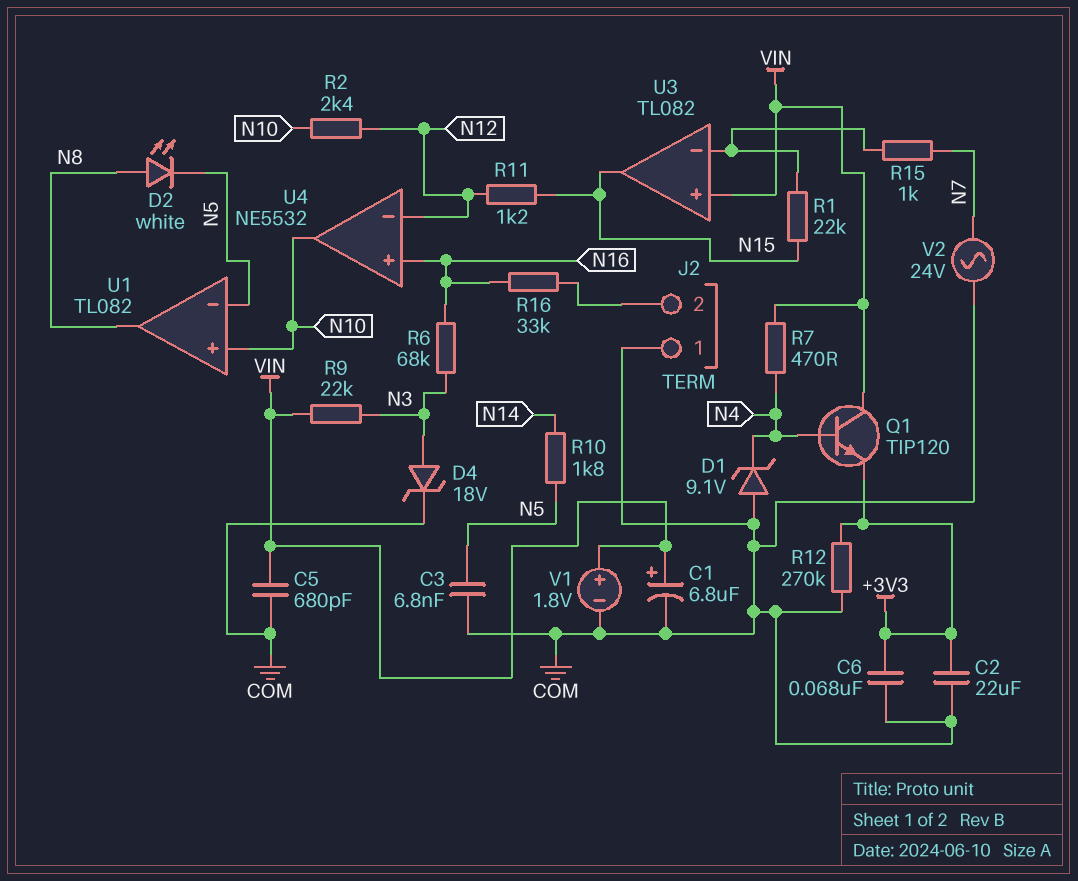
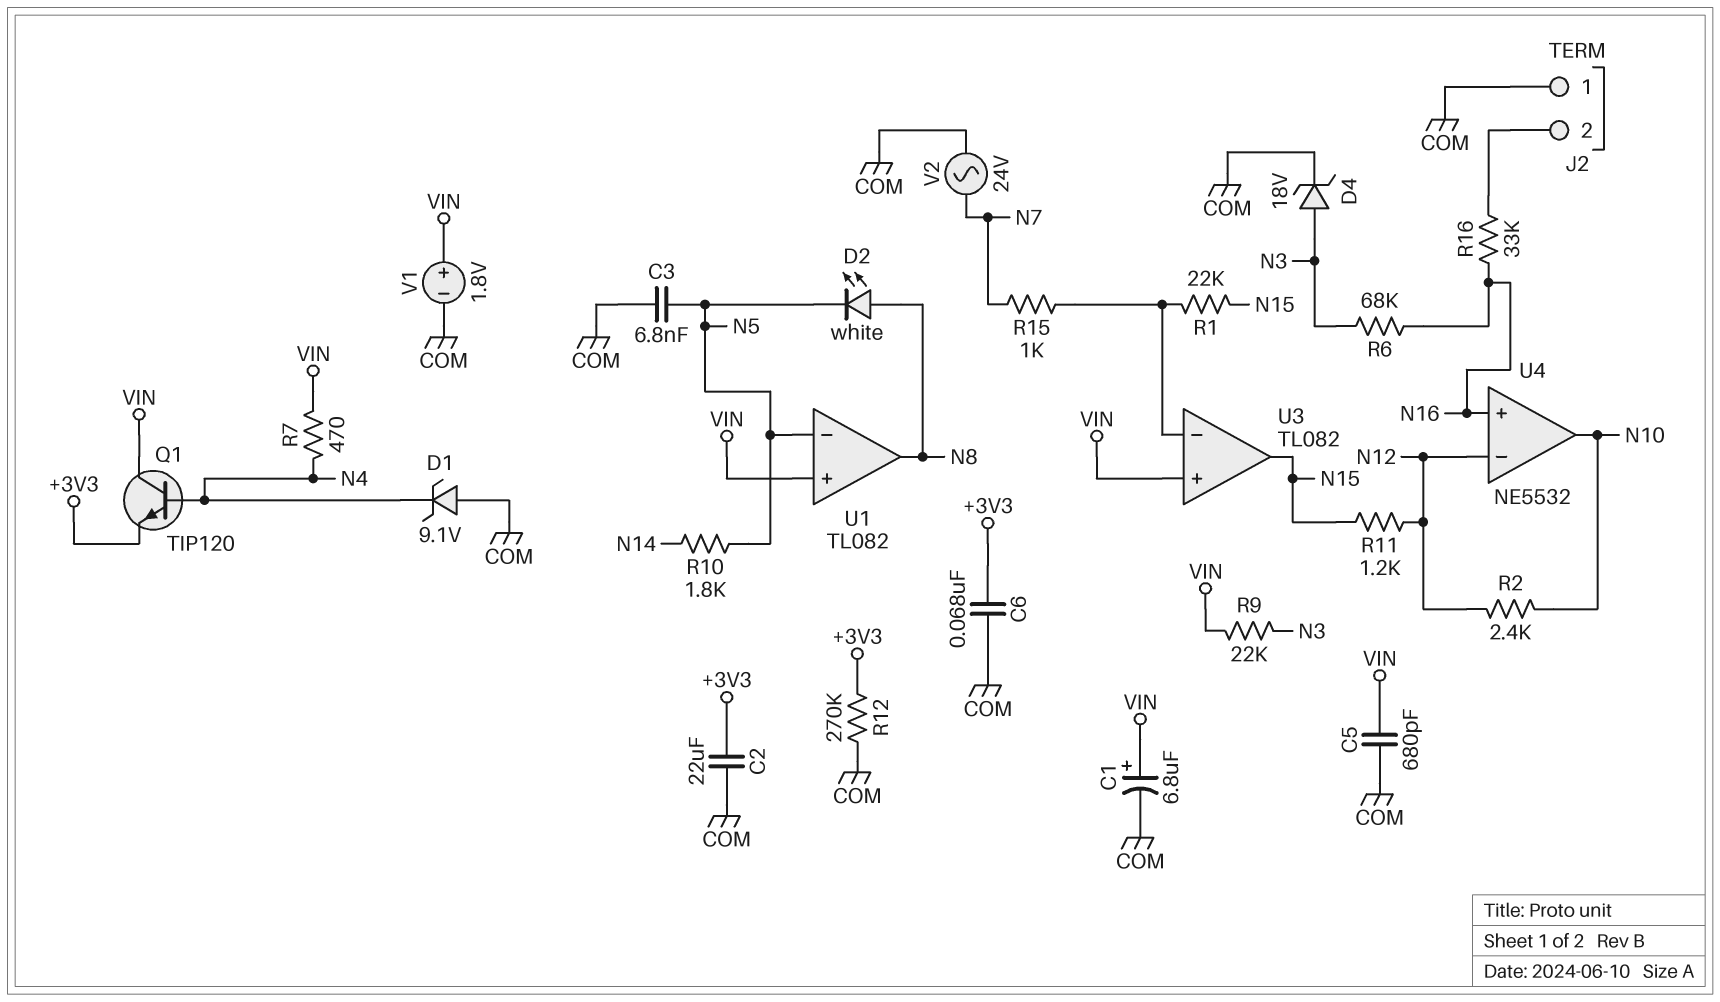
U1 pin in+: N10 -> VIN

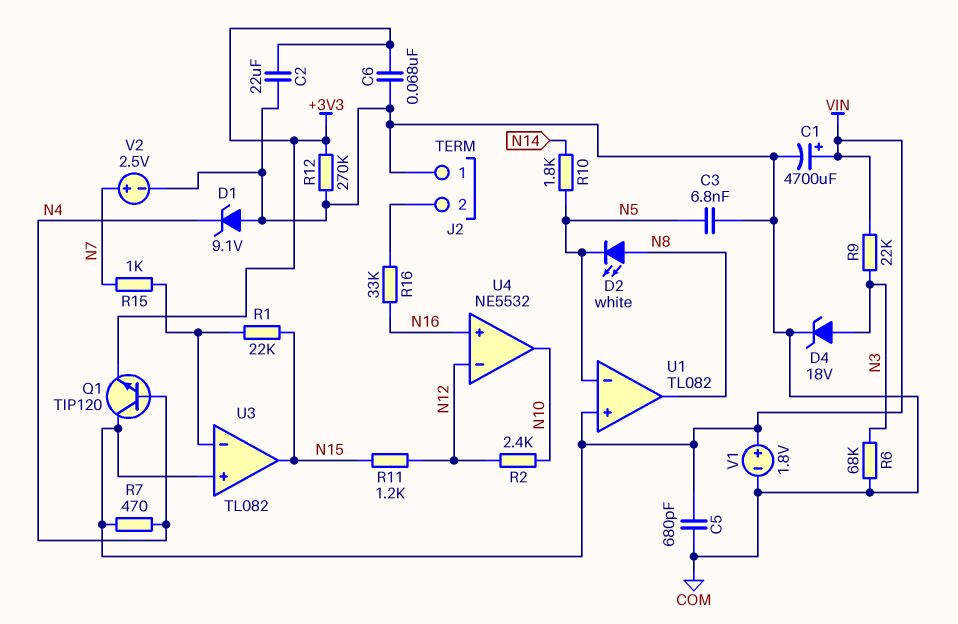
C1: 6.8uF (plus VIN, minus COM) -> 4700uF (plus VIN, minus COM)
R6: 68k (N3, N16) -> 68k (COM, N3)
V2: AC 24V (COM, N7) -> 2.5V (plus N7, minus COM)

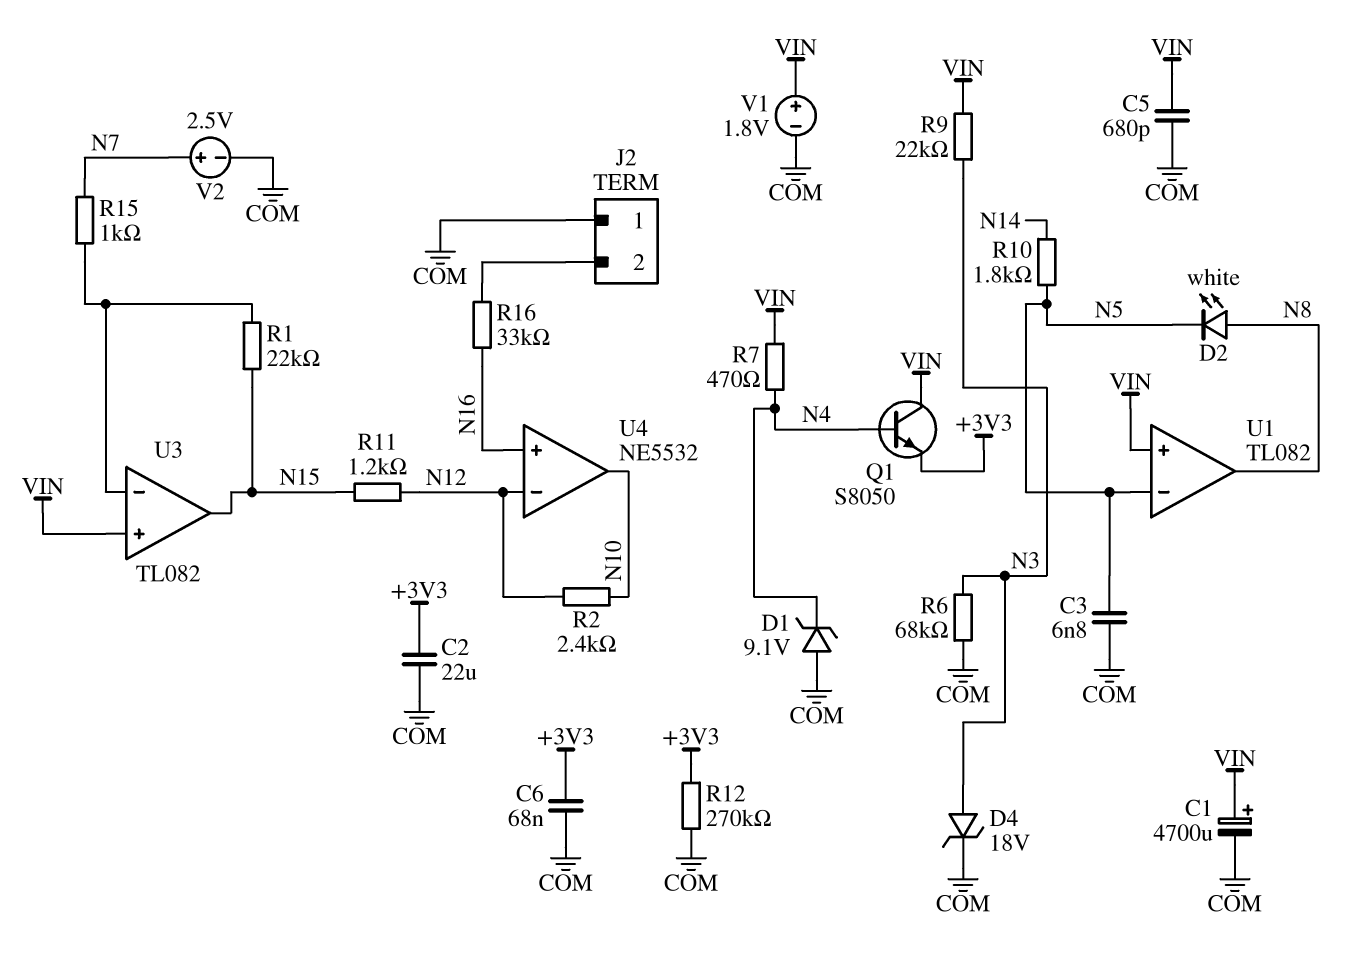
Q1: NPN TIP120 (B N4, C VIN, E +3V3) -> NPN S8050 (B N4, C VIN, E +3V3)

